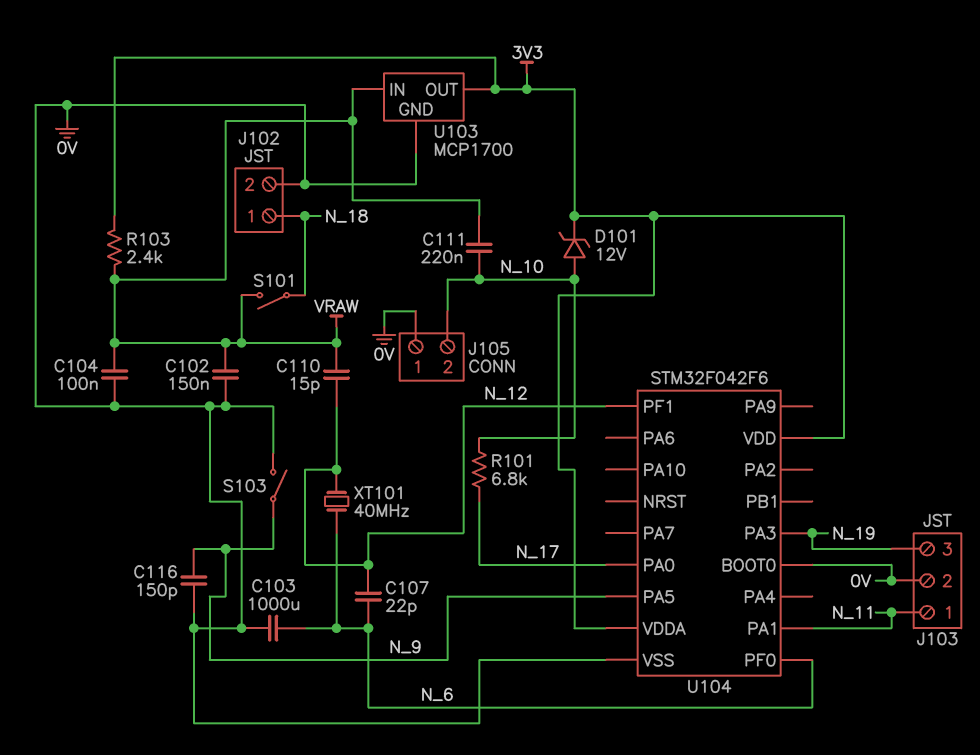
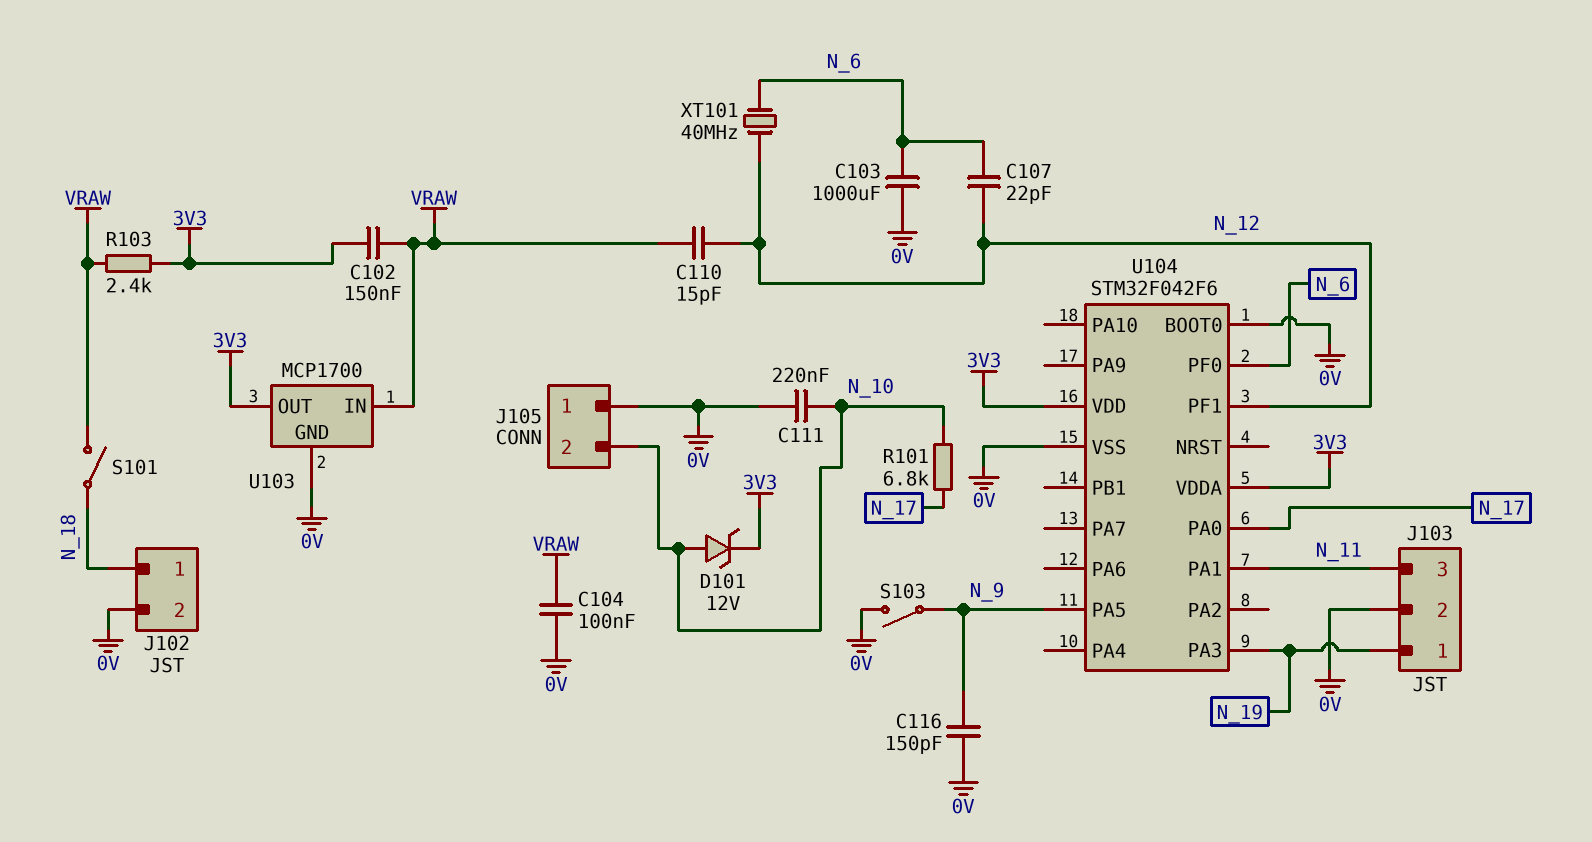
C102: 150nF (0V, VRAW) -> 150nF (3V3, VRAW)
C111: 220nF (N_10, VRAW) -> 220nF (0V, N_10)
J103 pin 1: N_11 -> N_19
J103 pin 3: N_19 -> N_11

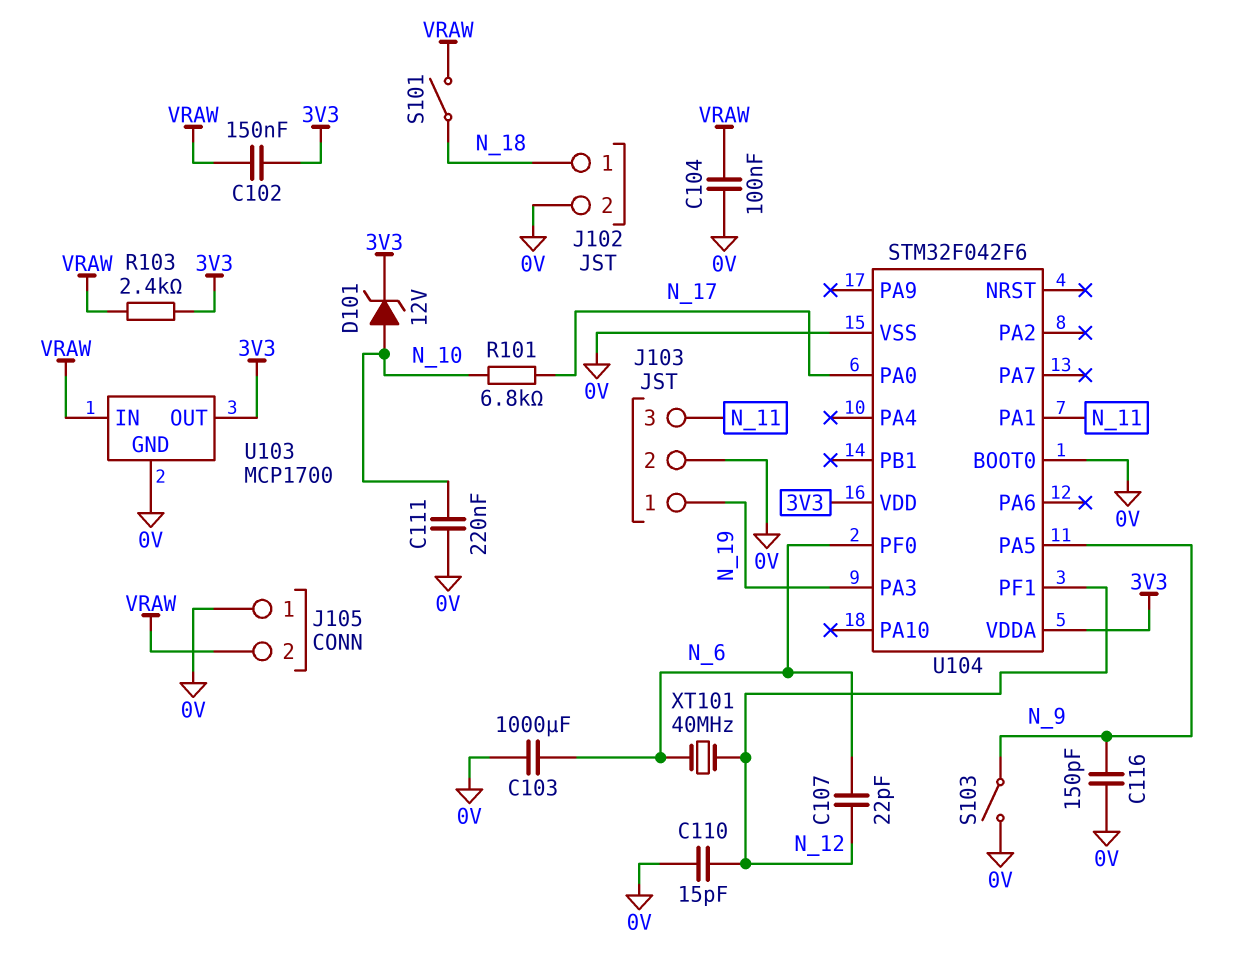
C110: 15pF (N_12, VRAW) -> 15pF (0V, N_12)
J105 pin 2: N_10 -> VRAW

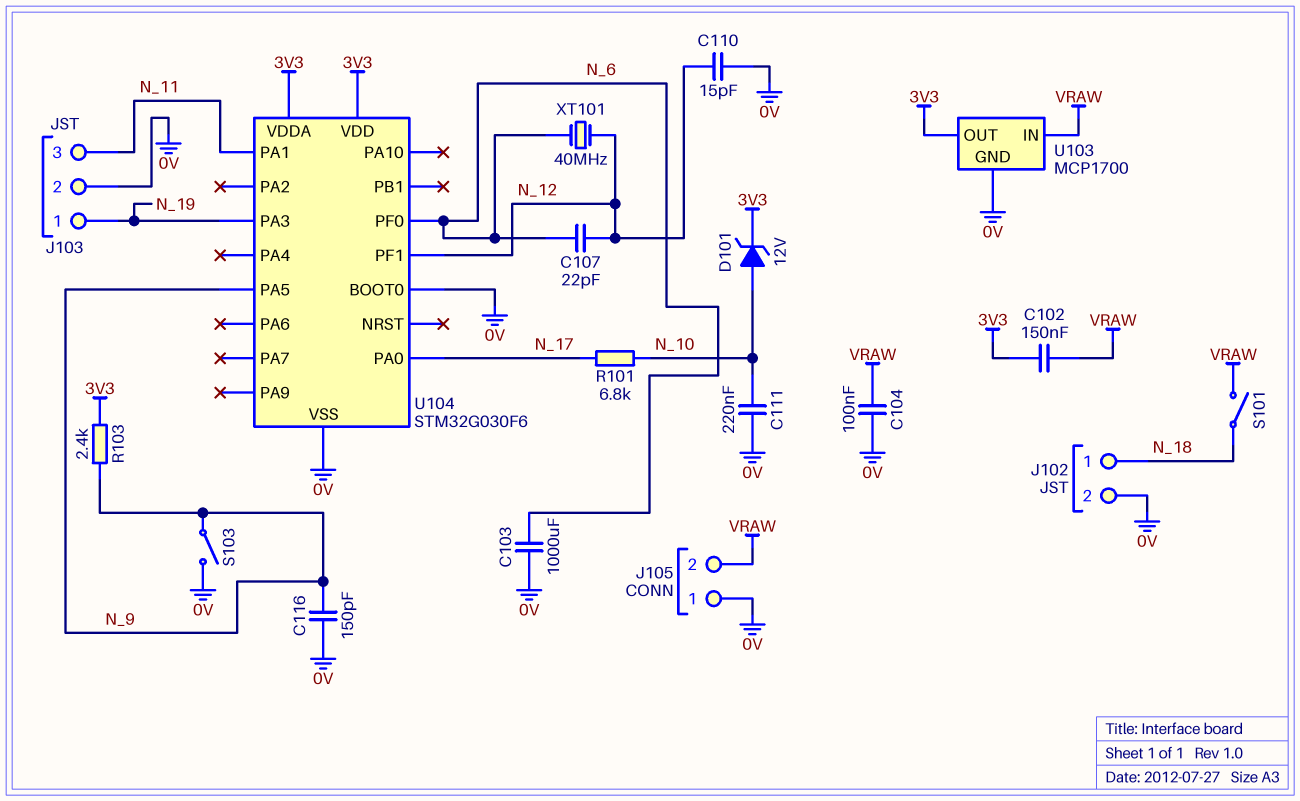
R103: 2.4k (3V3, VRAW) -> 2.4k (3V3, N_9)
U104: STM32F042F6 -> STM32G030F6

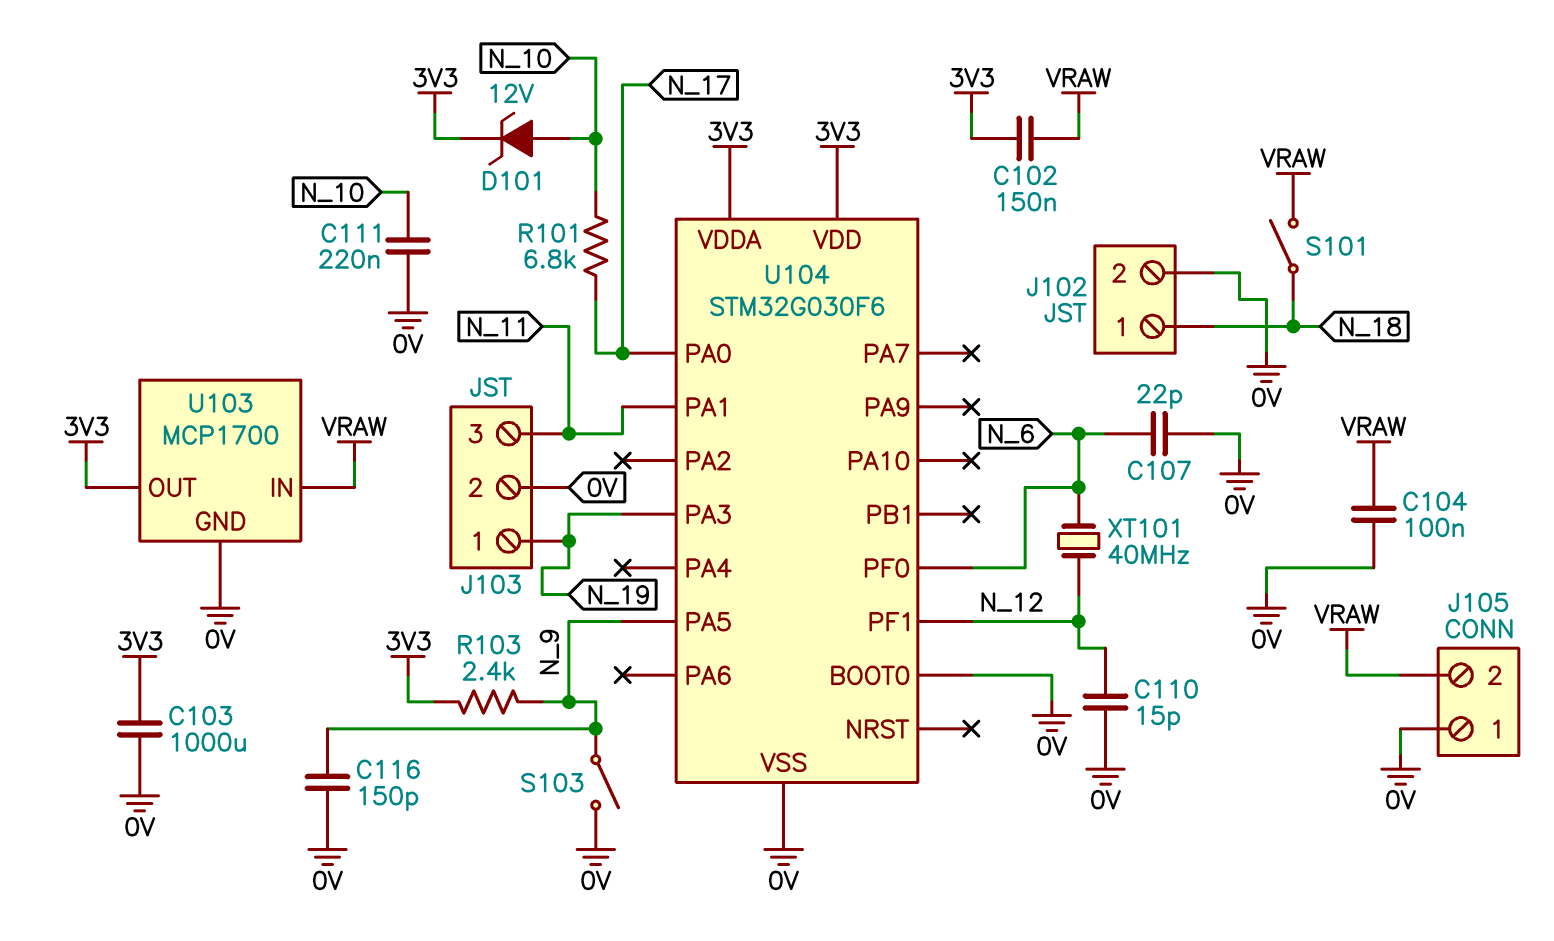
C103: 1000uF (0V, N_6) -> 1000uF (0V, 3V3)
C107: 22pF (N_6, N_12) -> 22pF (0V, N_6)

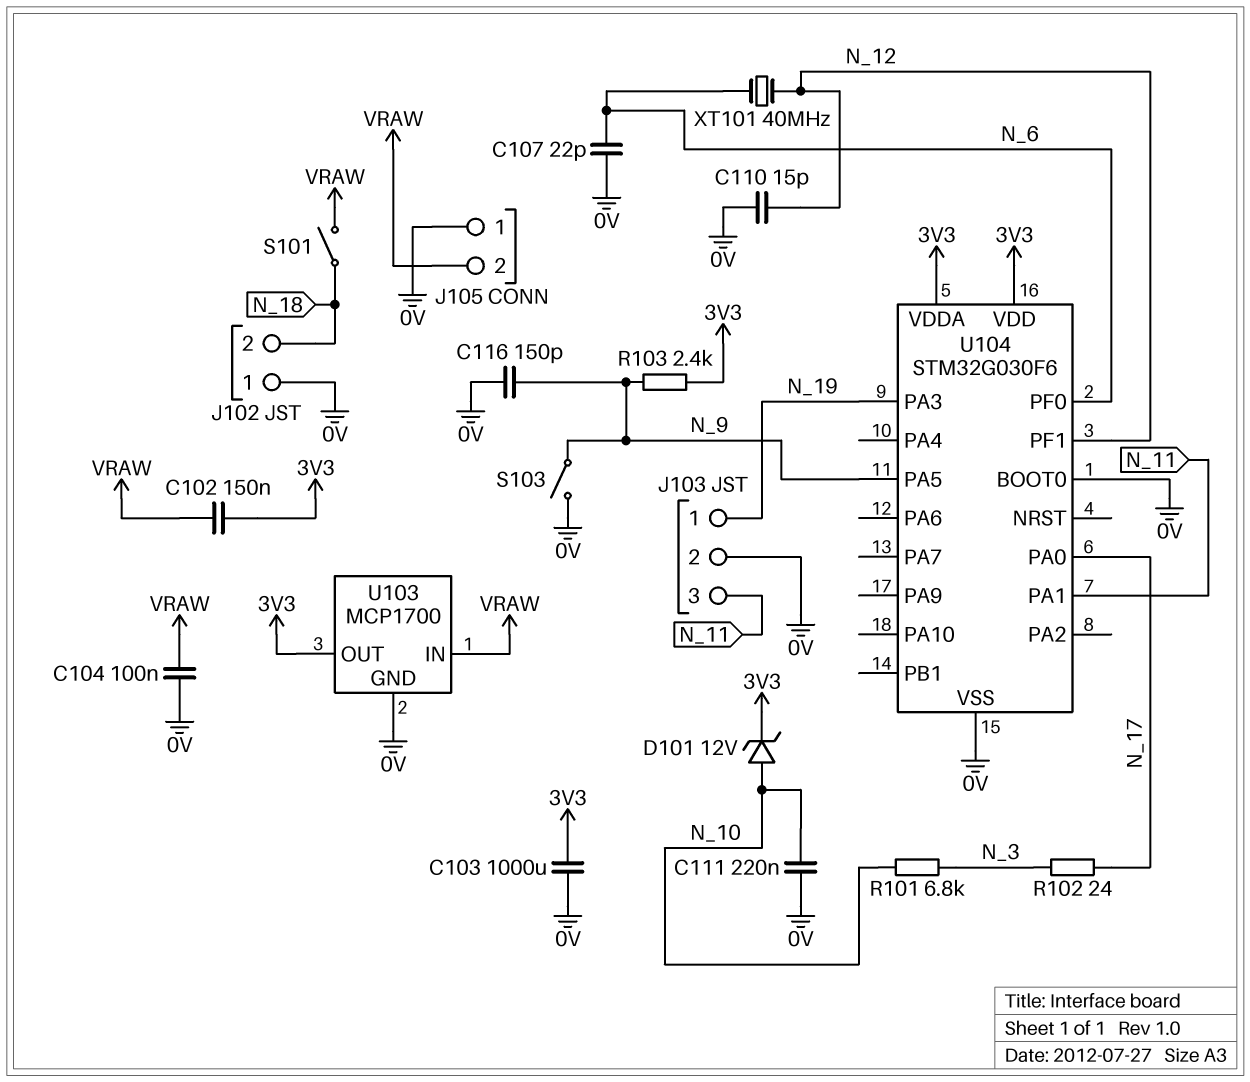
J102 pin 1: N_18 -> 0V
J102 pin 2: 0V -> N_18
R101: 6.8k (N_10, N_17) -> 6.8k (N_3, N_10)
R102: none -> 24 (N_3, N_17)

